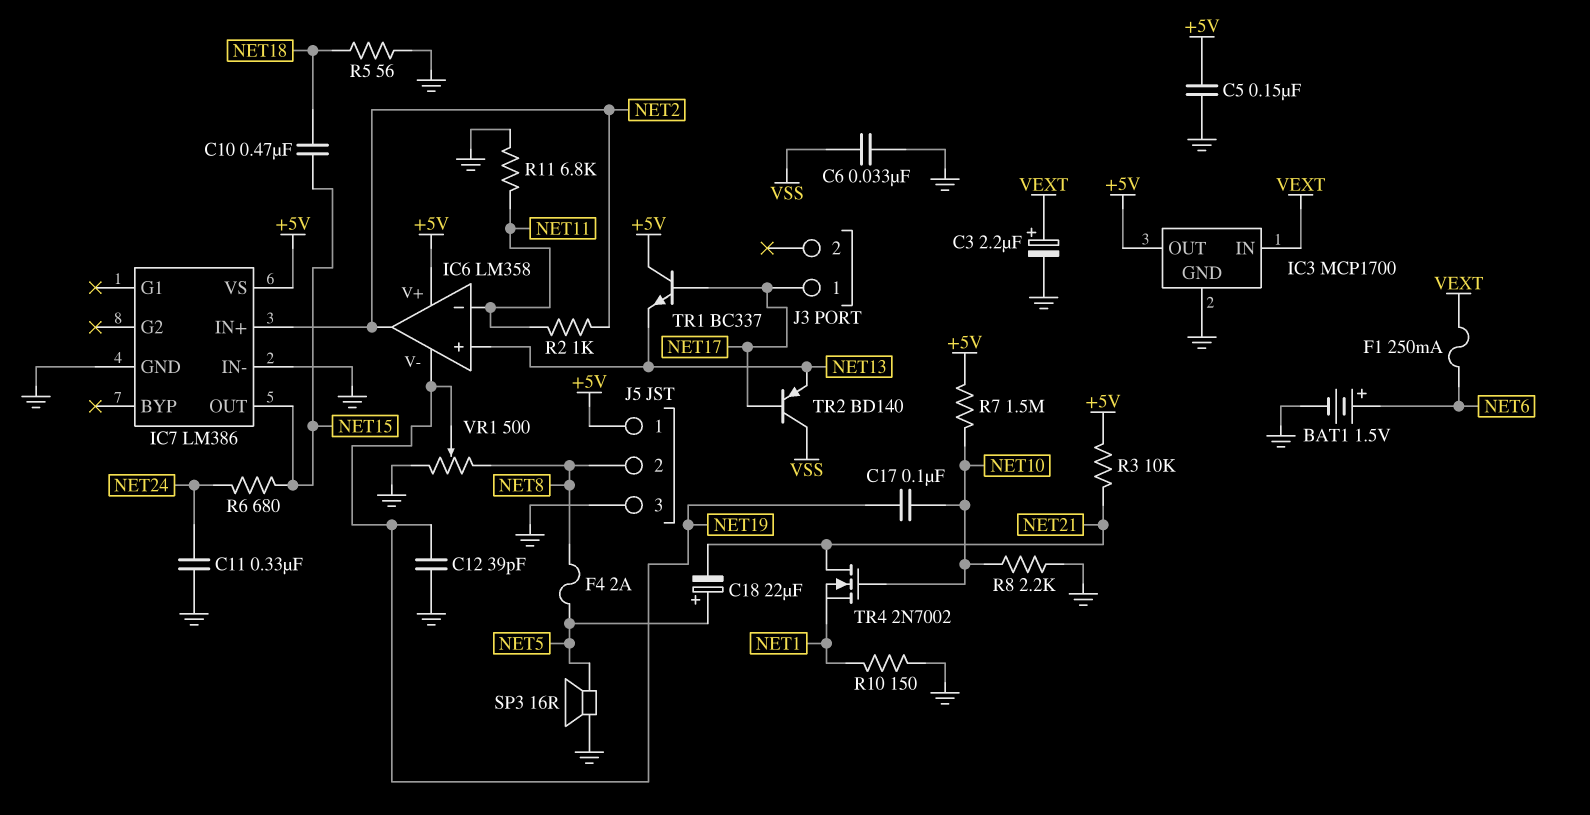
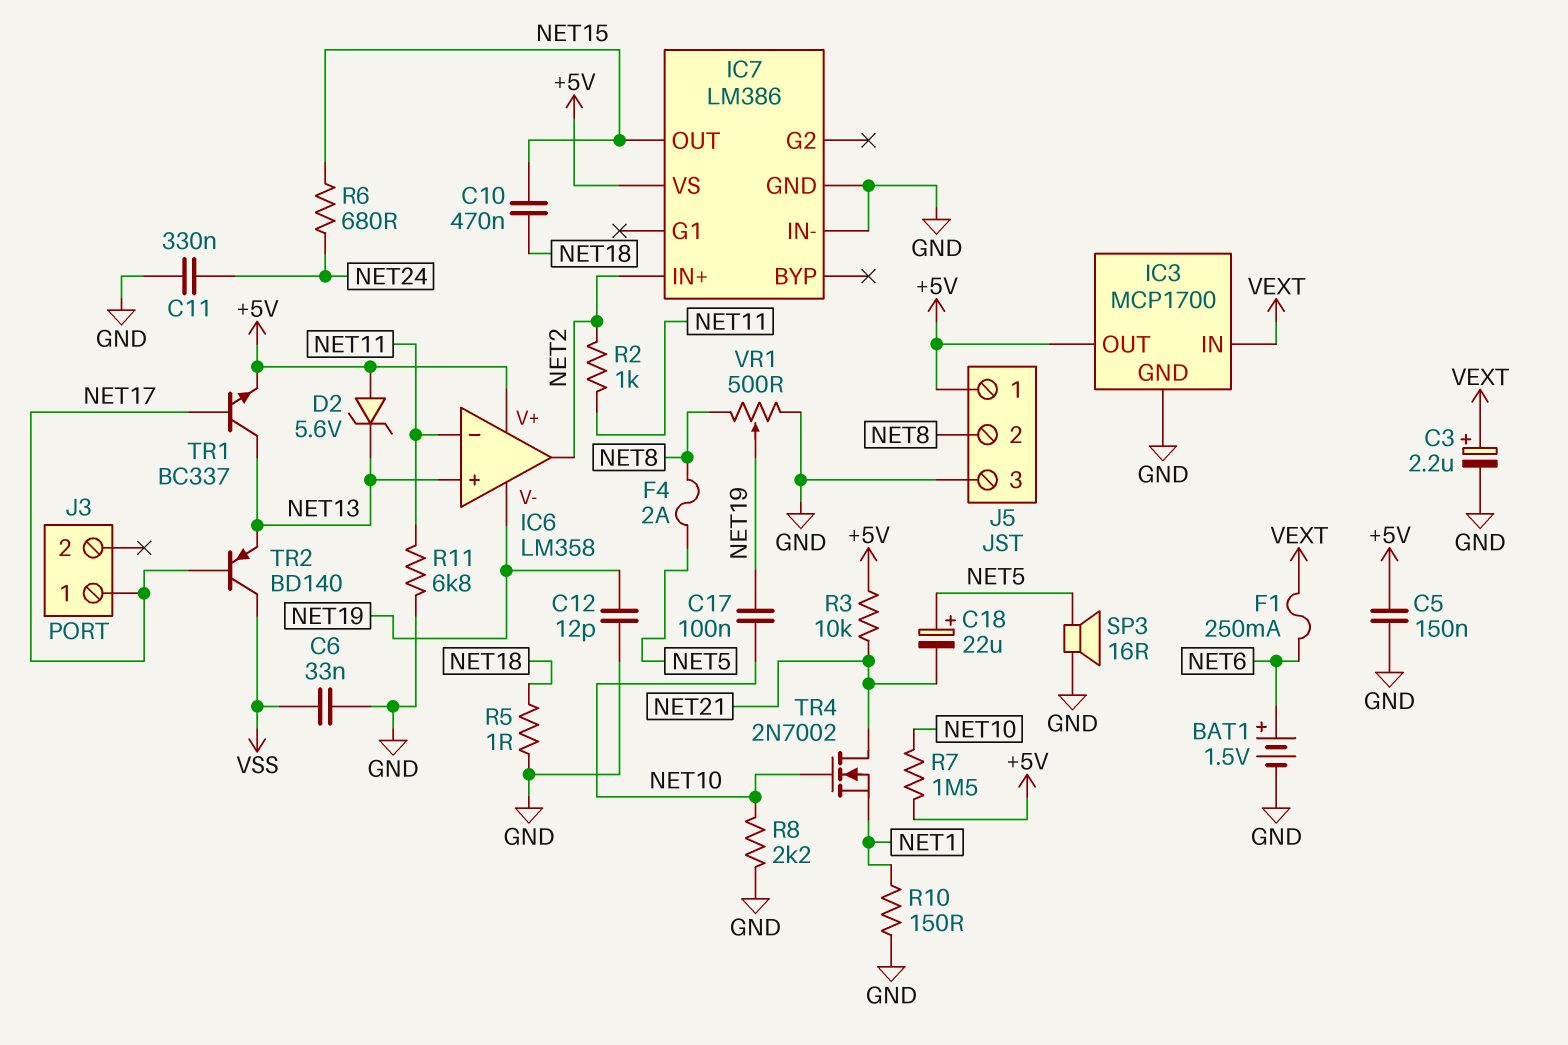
C12: 39pF (GND, NET19) -> 12pF (GND, NET19)
D2: none -> zener 5.6V (A +5V, K NET13)
R5: 56 (GND, NET18) -> 1 (GND, NET18)
TR1: NPN BC337 (B NET17, C +5V, E NET13) -> NPN BC337 (B NET17, C NET13, E +5V)

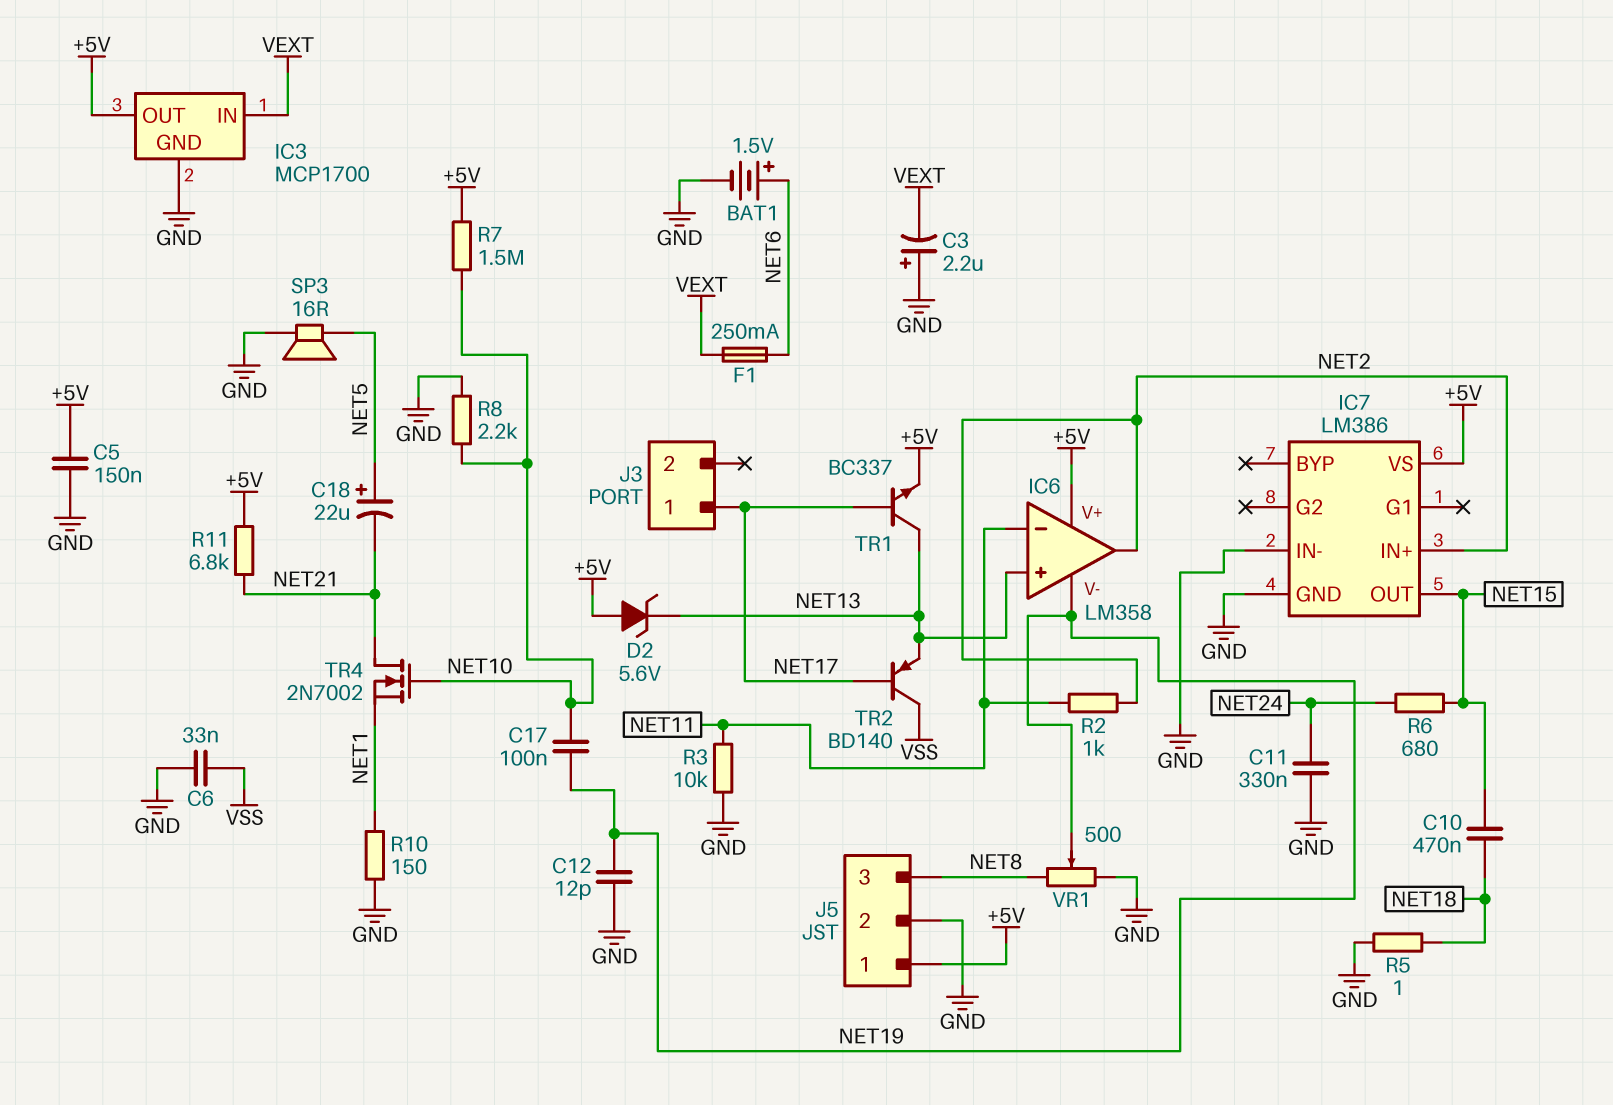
C3: 2.2uF (plus VEXT, minus GND) -> 2.2uF (plus GND, minus VEXT)
F4: 2A (NET5, NET8) -> none
J5 pin 2: NET8 -> GND
J5 pin 3: GND -> NET8
R3: 10k (+5V, NET21) -> 10k (GND, NET11)
R11: 6.8k (GND, NET11) -> 6.8k (+5V, NET21)

